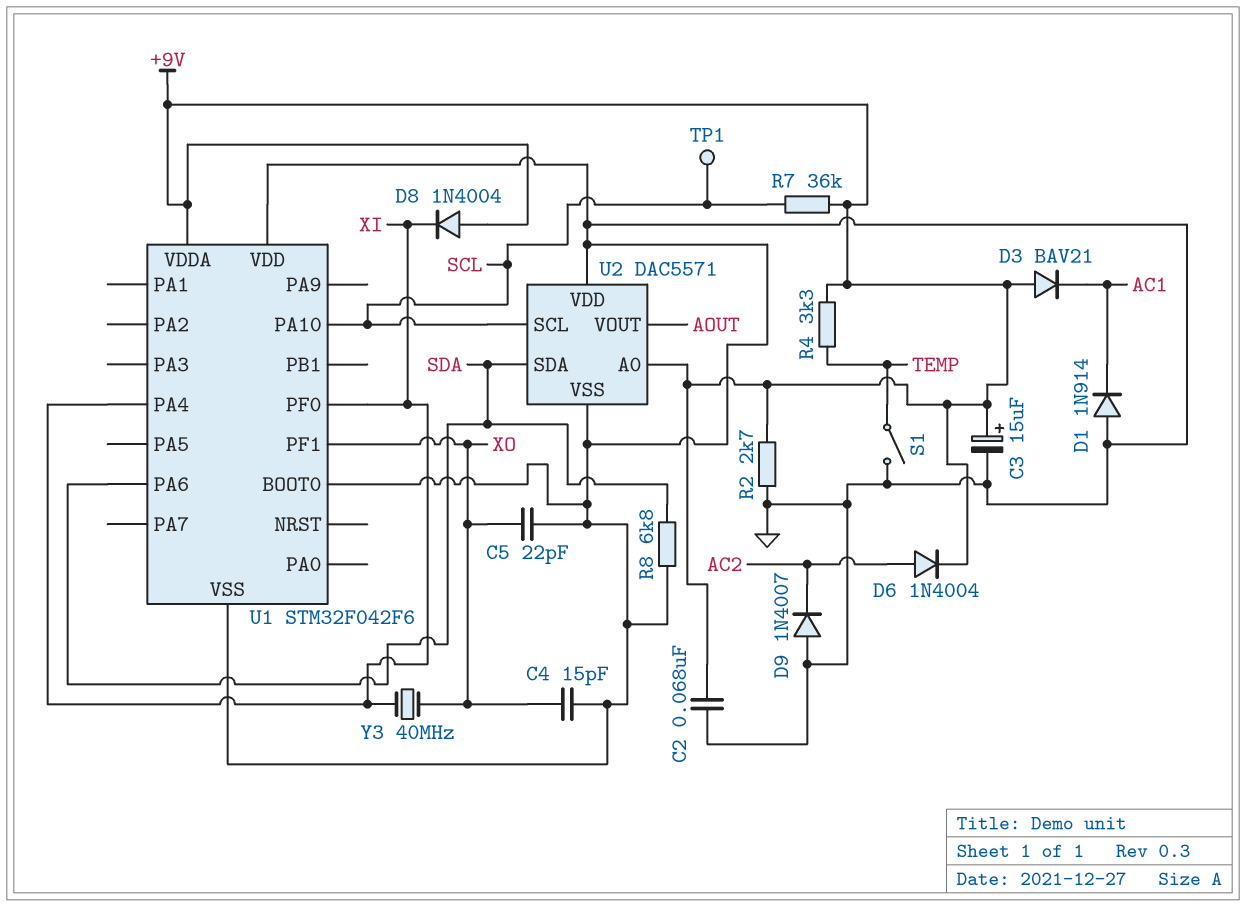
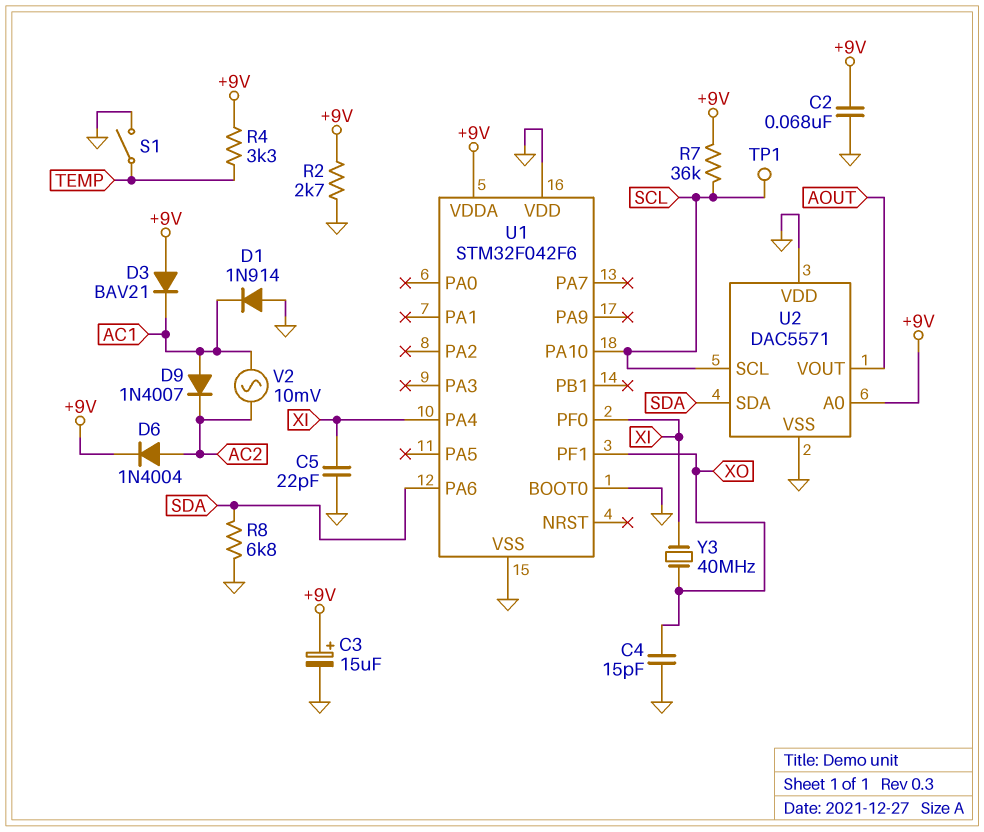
C5: 22pF (GND, XO) -> 22pF (GND, XI)
D8: diode 1N4004 (A +9V, K XI) -> none
D9: diode 1N4007 (A GND, K AC2) -> diode 1N4007 (A AC1, K AC2)
V2: none -> AC 10mV (AC1, AC2)

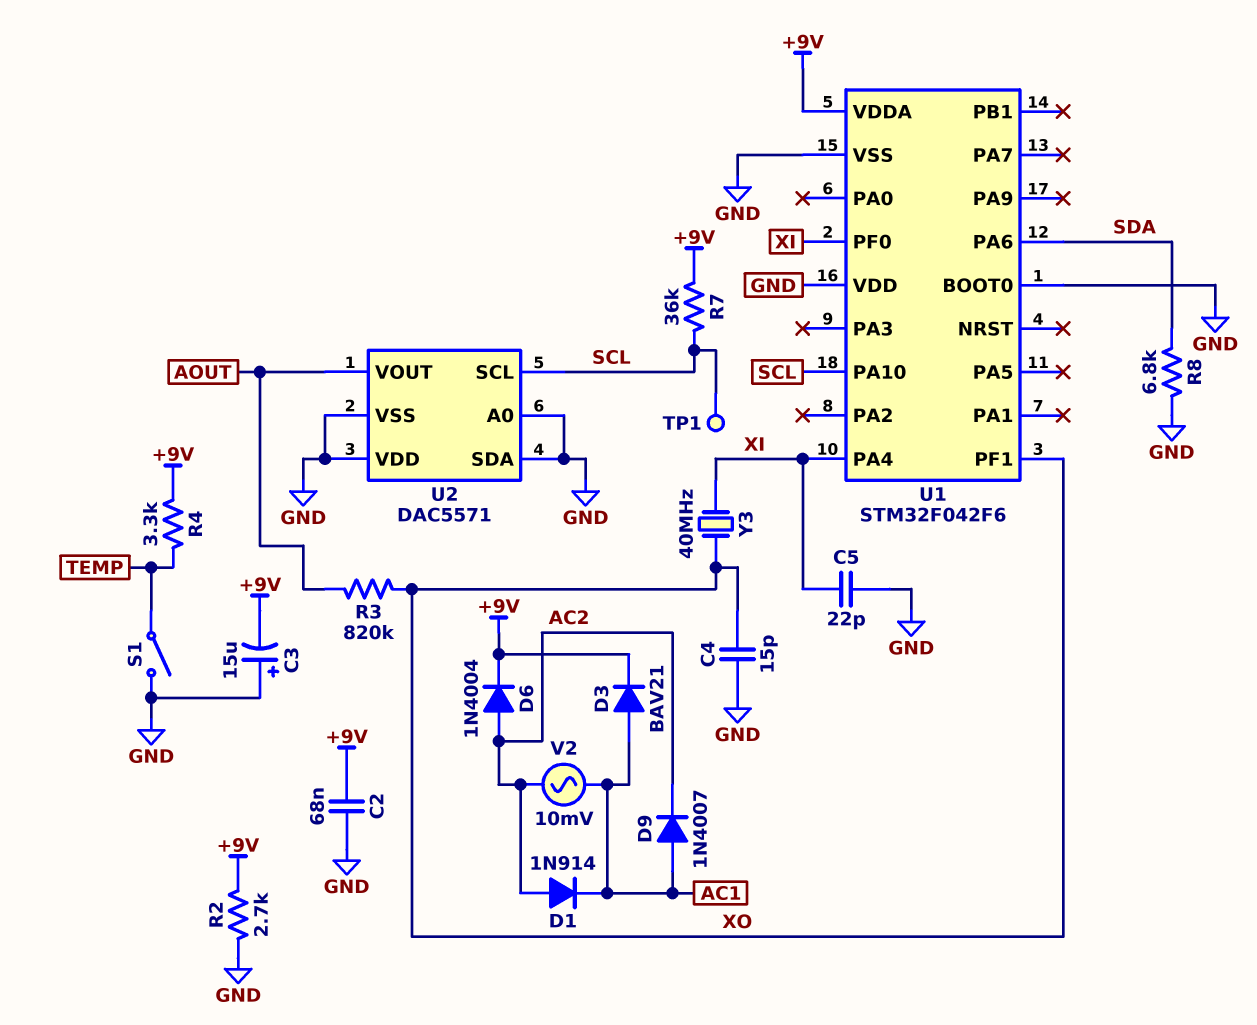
C3: 15uF (plus +9V, minus GND) -> 15uF (plus GND, minus +9V)
D1: diode 1N914 (A GND, K AC1) -> diode 1N914 (A AC2, K AC1)
D3: diode BAV21 (A +9V, K AC1) -> diode BAV21 (A AC1, K +9V)
R3: none -> 820k (AOUT, XO)
U2 pin A0: +9V -> GND
U2 pin SDA: SDA -> GND

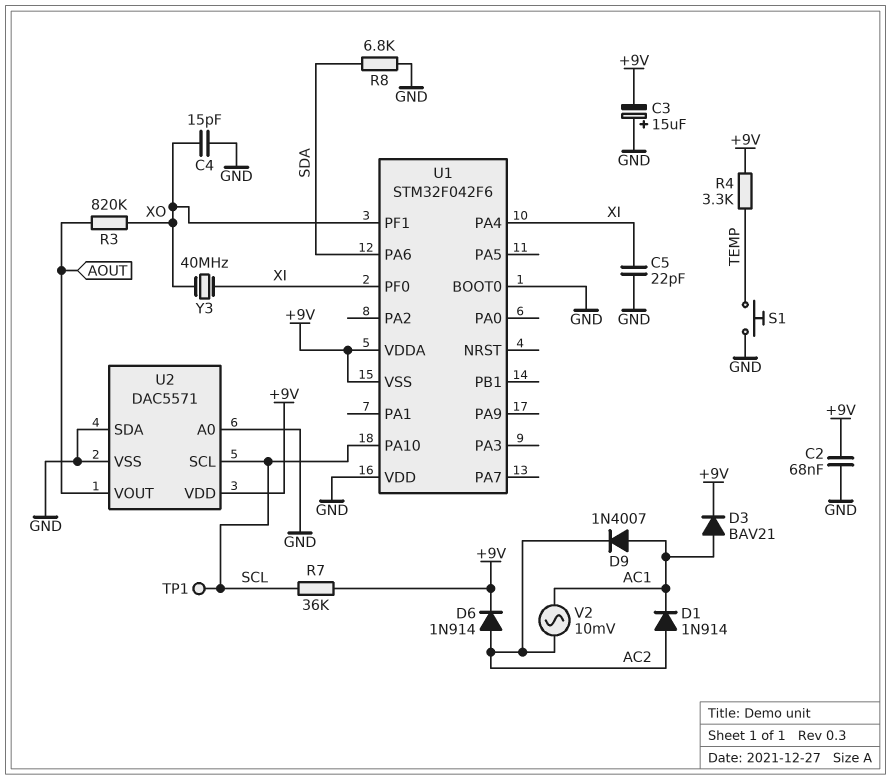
D6: diode 1N4004 (A AC2, K +9V) -> diode 1N914 (A AC2, K +9V)
R2: 2.7k (+9V, GND) -> none
S1: switch (GND, TEMP) -> button (GND, TEMP)
U1 pin VSS: GND -> +9V
U2 pin VDD: GND -> +9V

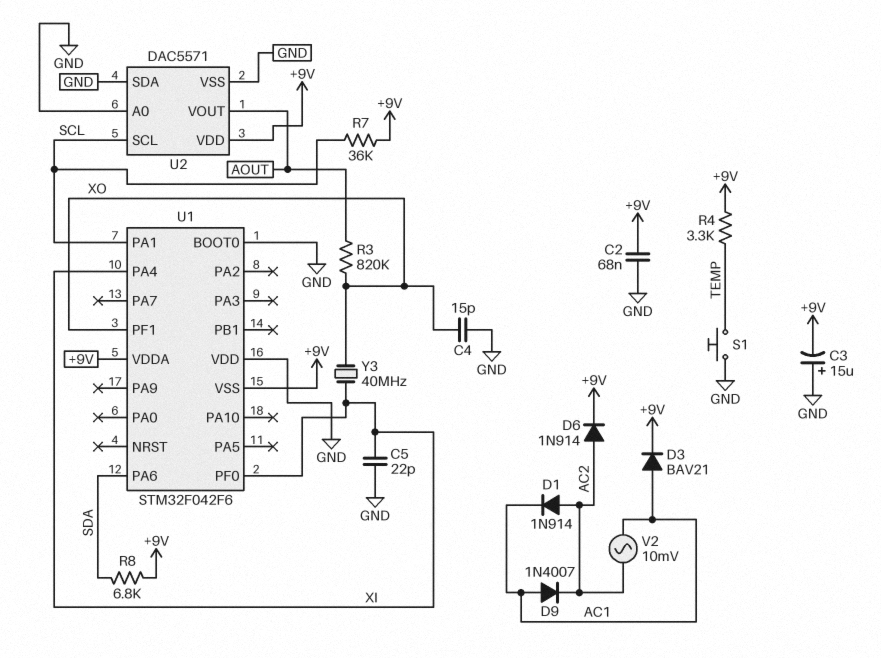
R8: 6.8k (GND, SDA) -> 6.8k (+9V, SDA)
TP1: test point (SCL) -> none
U1 pin PA1: none -> SCL
U1 pin PA10: SCL -> none

